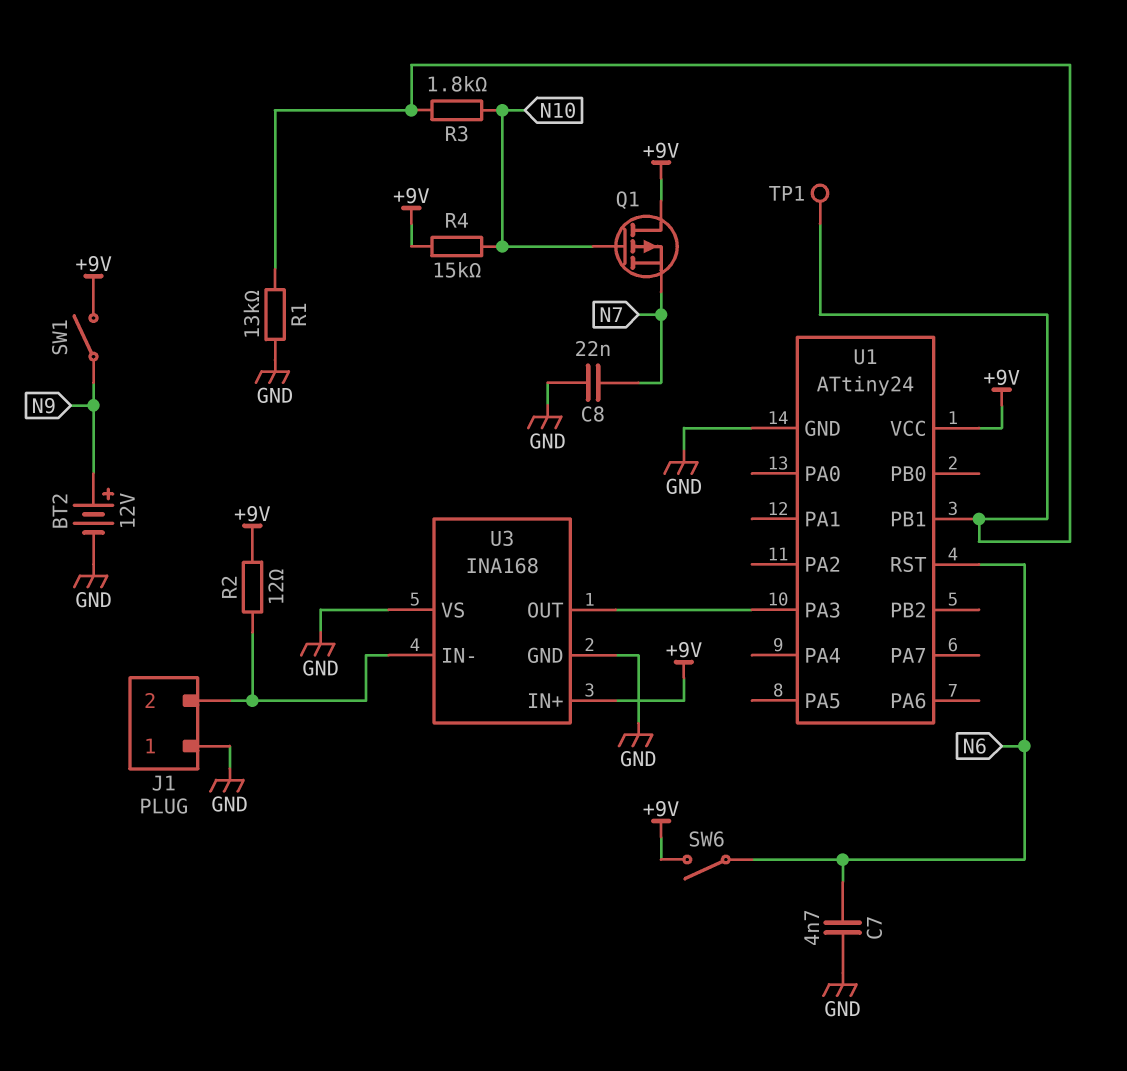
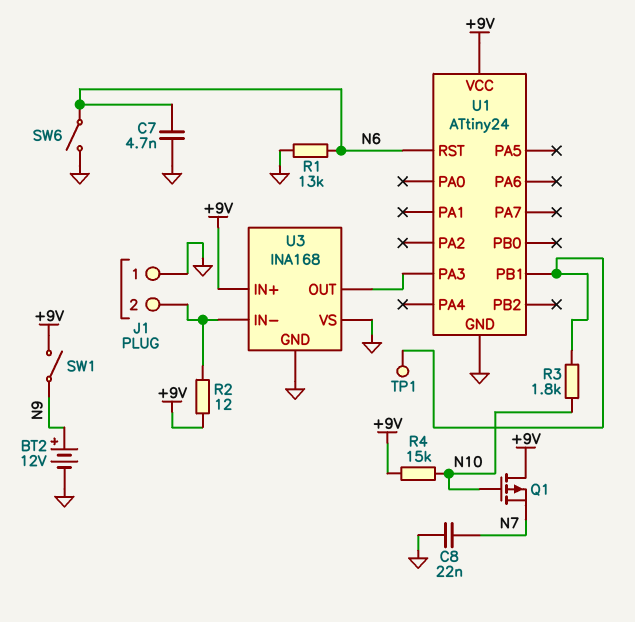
R1: 13k (GND, U1/PB1) -> 13k (GND, N6)
SW6: switch (+9V, N6) -> switch (GND, N6)

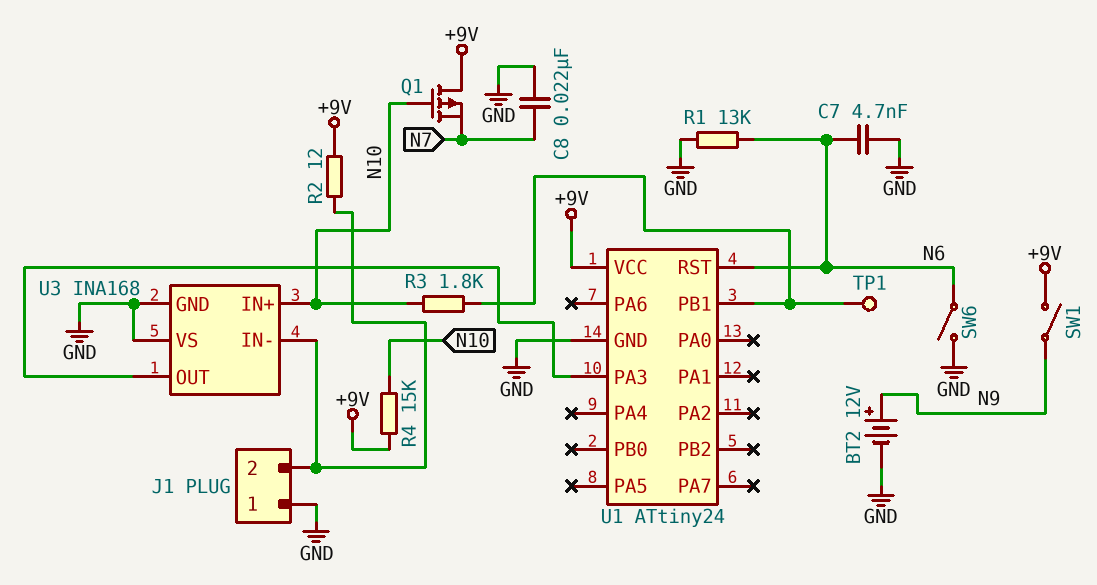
U3 pin IN+: +9V -> N10

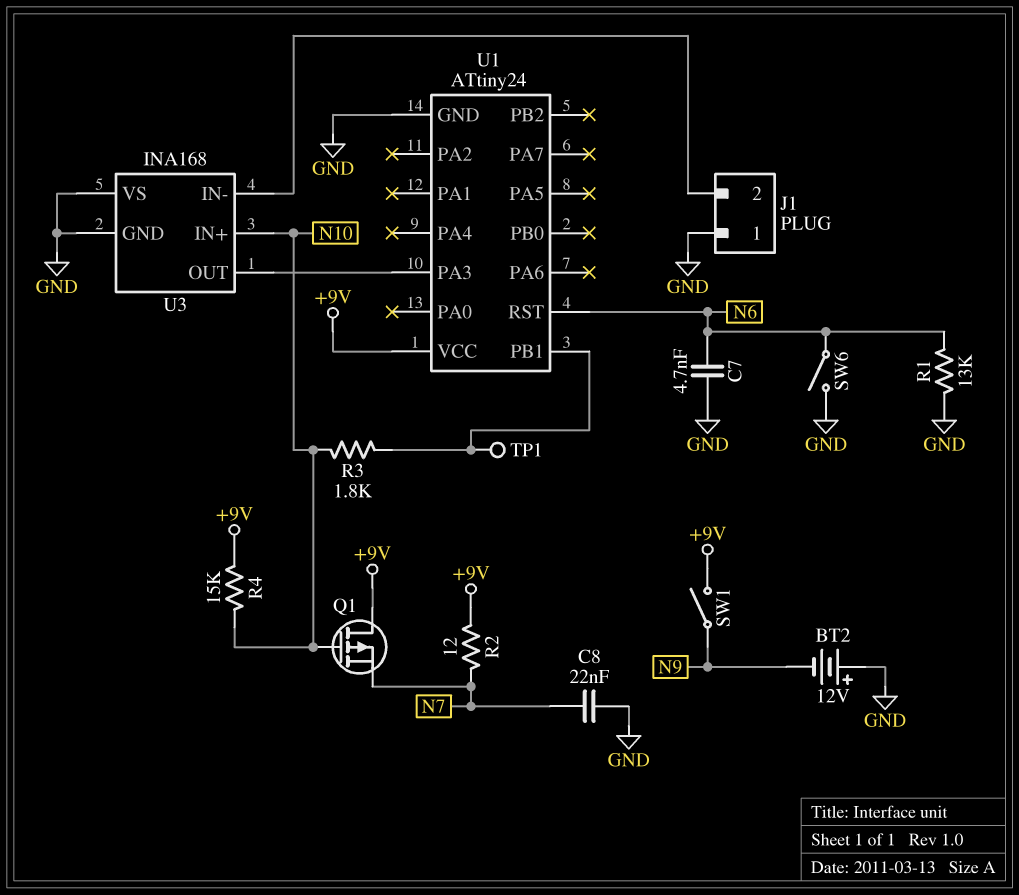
BT2: 12V (plus N9, minus GND) -> 12V (plus GND, minus N9)
R2: 12 (+9V, J1/2) -> 12 (+9V, N7)

